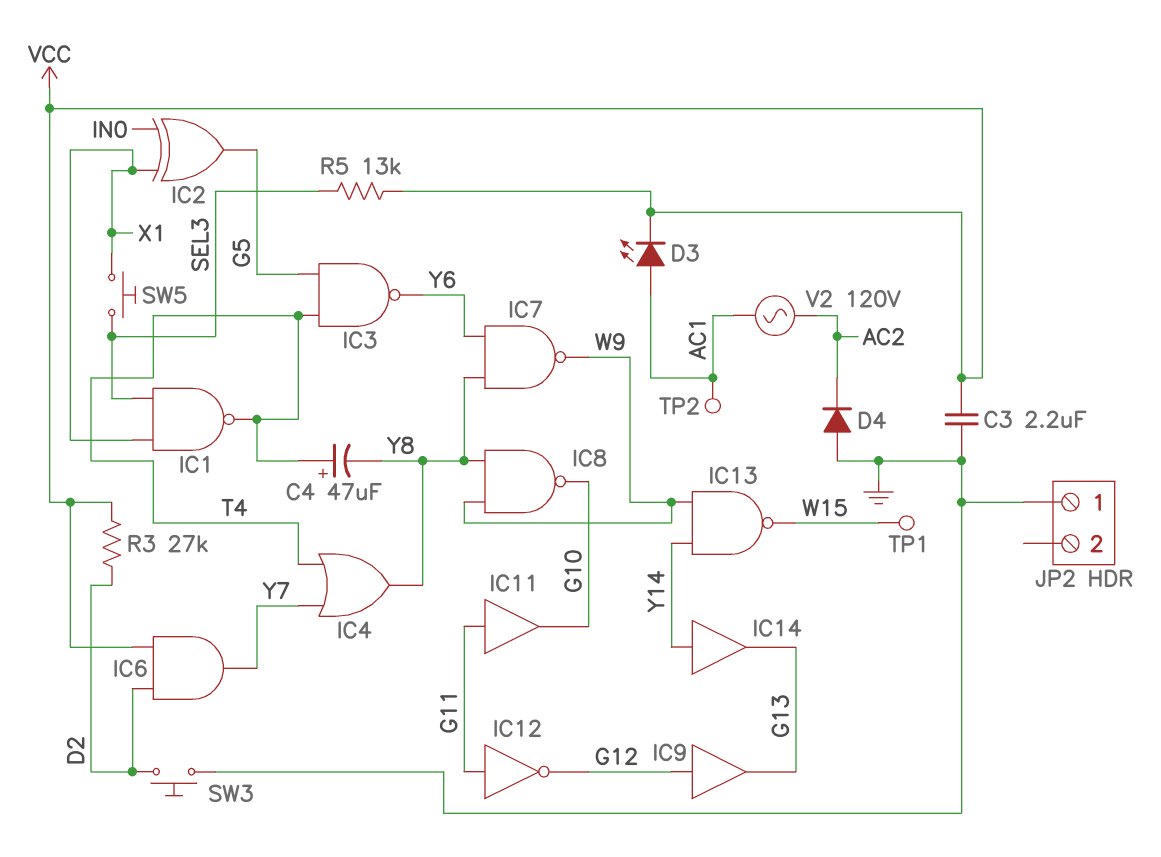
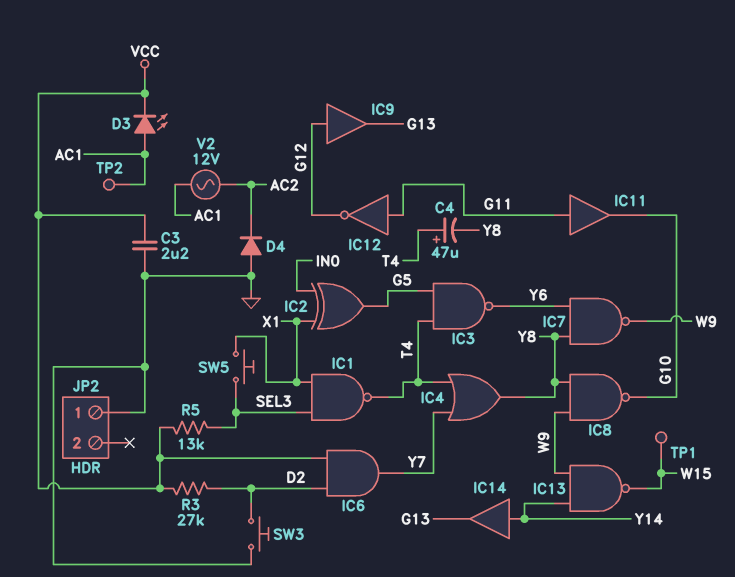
V2: AC 120V (AC1, AC2) -> AC 12V (AC1, AC2)

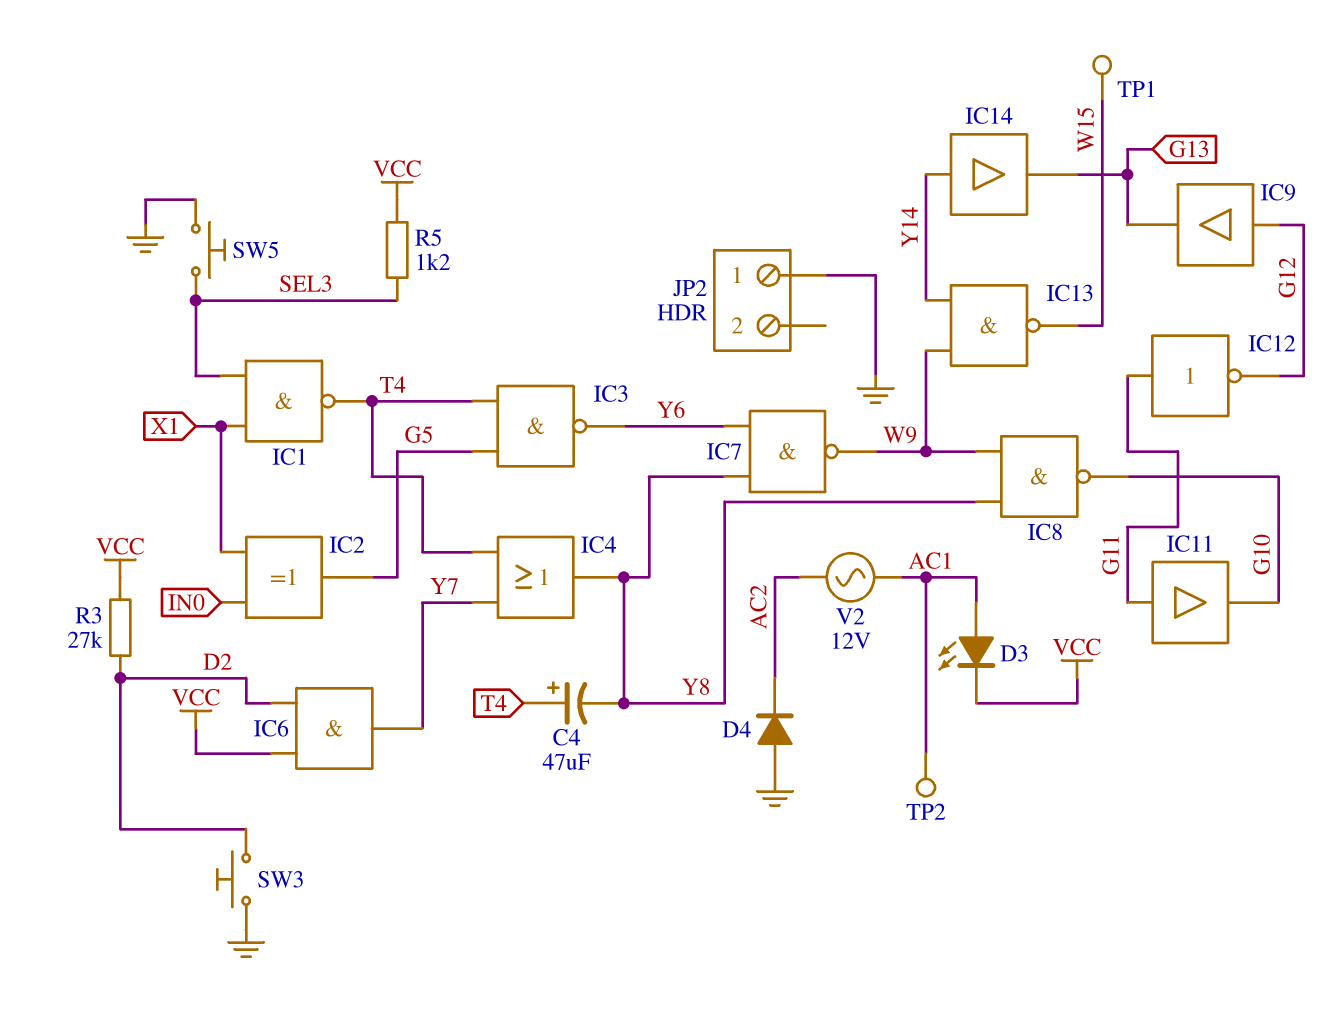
C3: 2.2uF (GND, VCC) -> none
R5: 13k (SEL3, VCC) -> 1.2k (SEL3, VCC)
SW5: button (SEL3, X1) -> button (GND, SEL3)

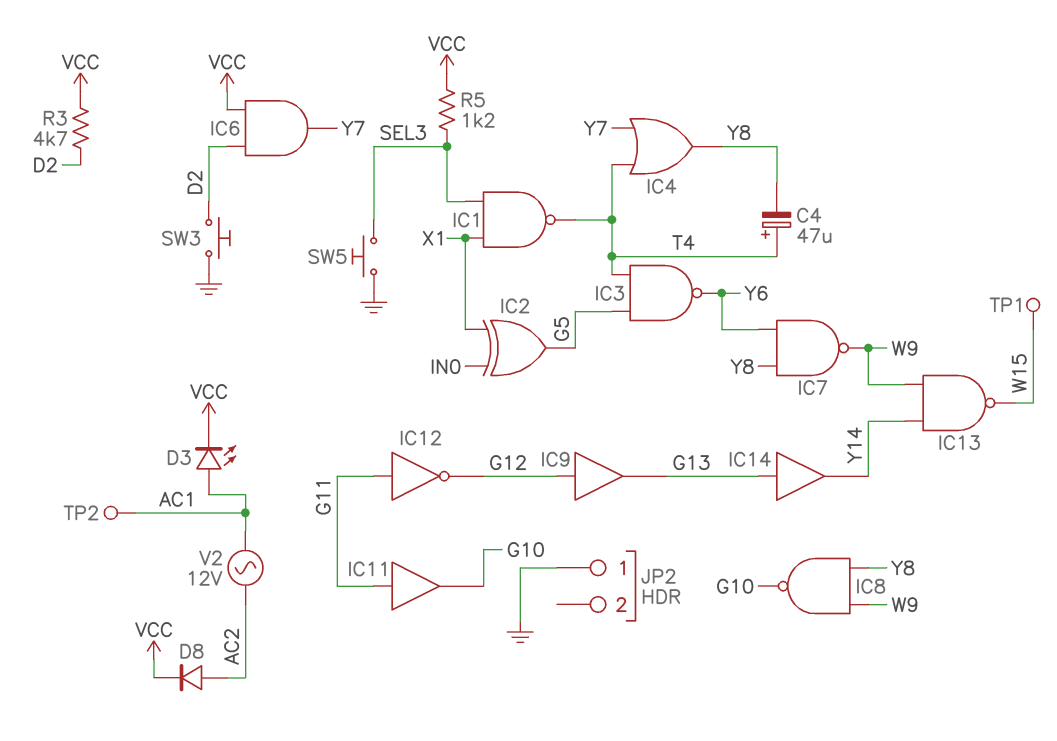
D4: diode (A GND, K AC2) -> none
D8: none -> diode (A AC2, K VCC)
IC14: buffer (in Y14, out G13) -> buffer (in G13, out Y14)
R3: 27k (D2, VCC) -> 4.7k (D2, VCC)

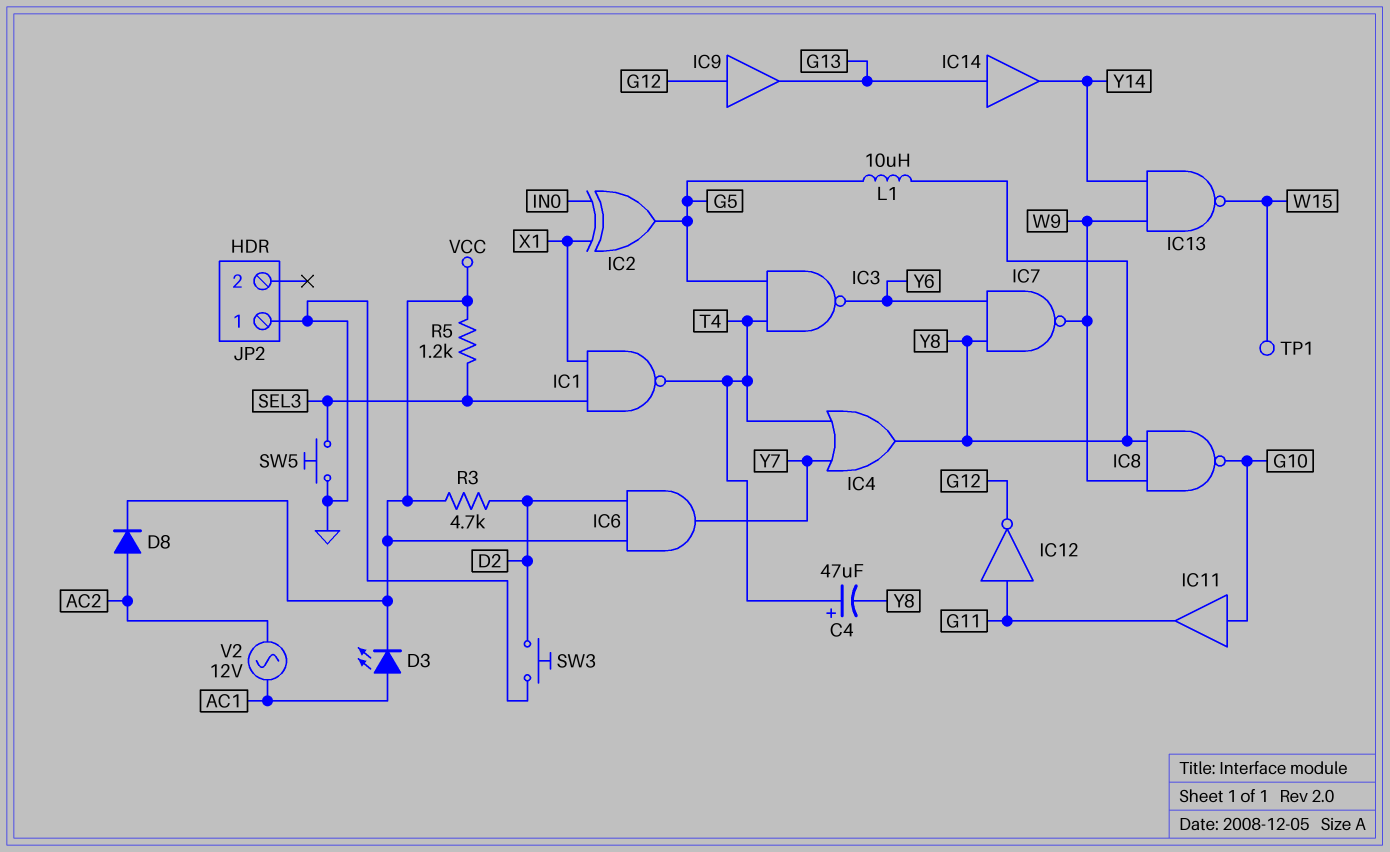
IC11: buffer (in G11, out G10) -> buffer (in G10, out G11)
L1: none -> 10uH (G5, Y8)
TP2: test point (AC1) -> none

